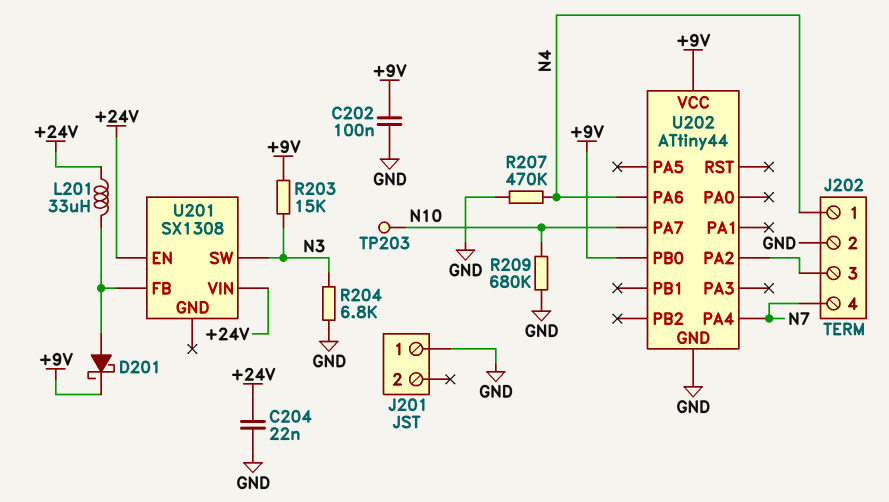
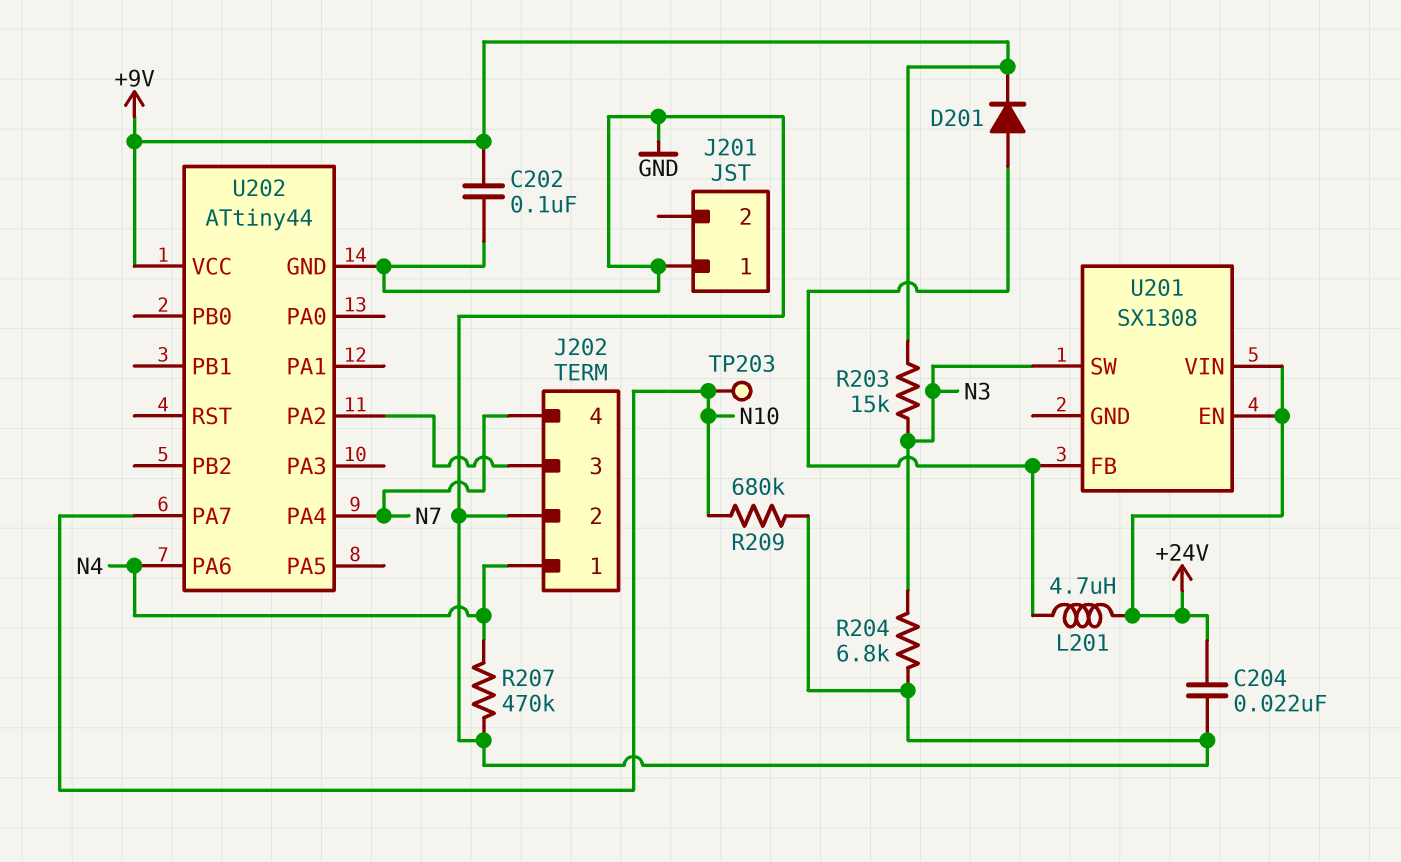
D201: schottky (A U201/FB, K +9V) -> diode (A U201/FB, K +9V)
L201: 33uH (+24V, U201/FB) -> 4.7uH (+24V, U201/FB)
U202 pin PB0: +9V -> none

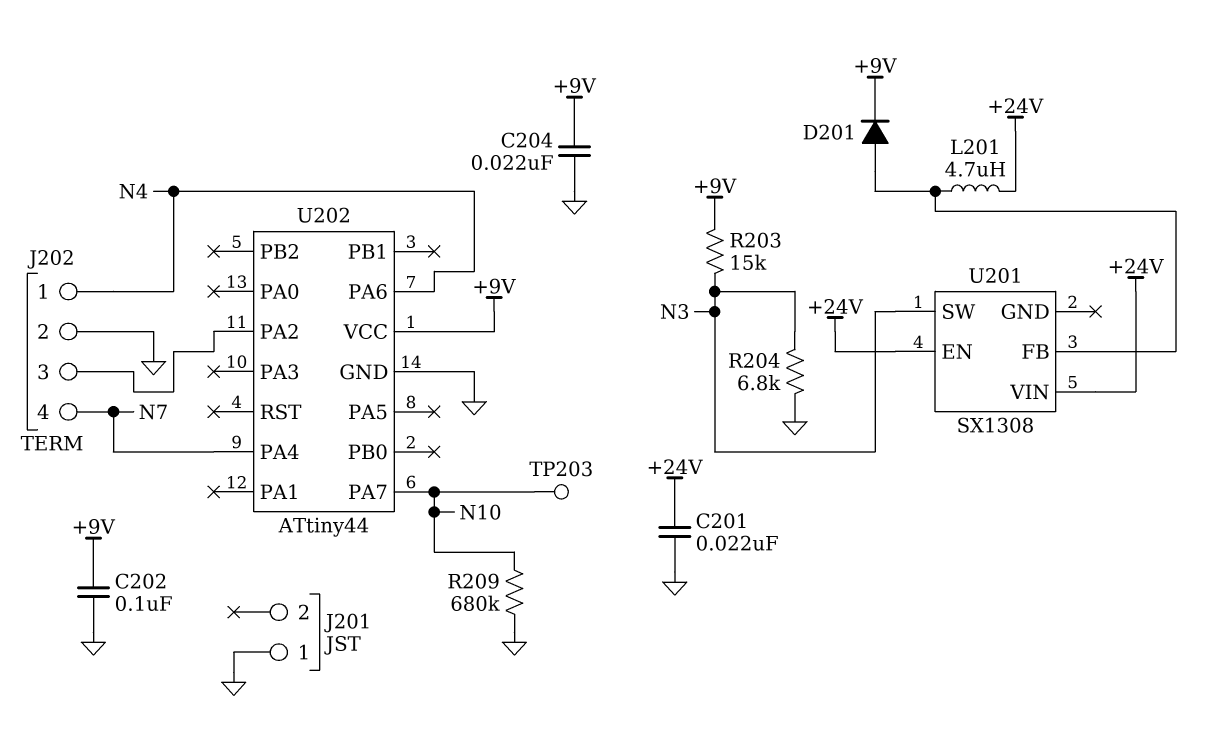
C201: none -> 22nF (+24V, GND)
C204: 22nF (+24V, GND) -> 22nF (+9V, GND)
R207: 470k (GND, N4) -> none

